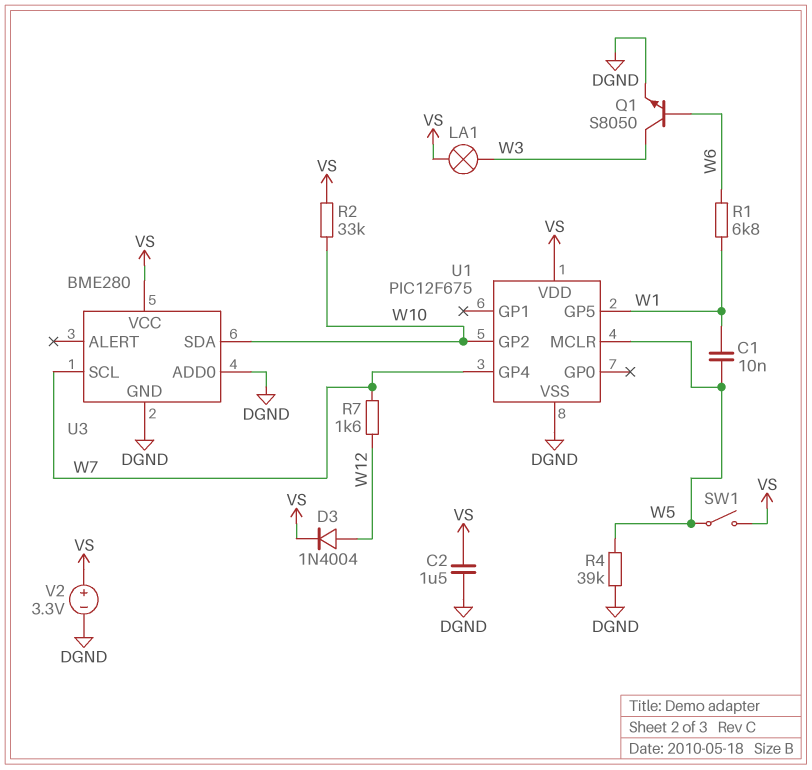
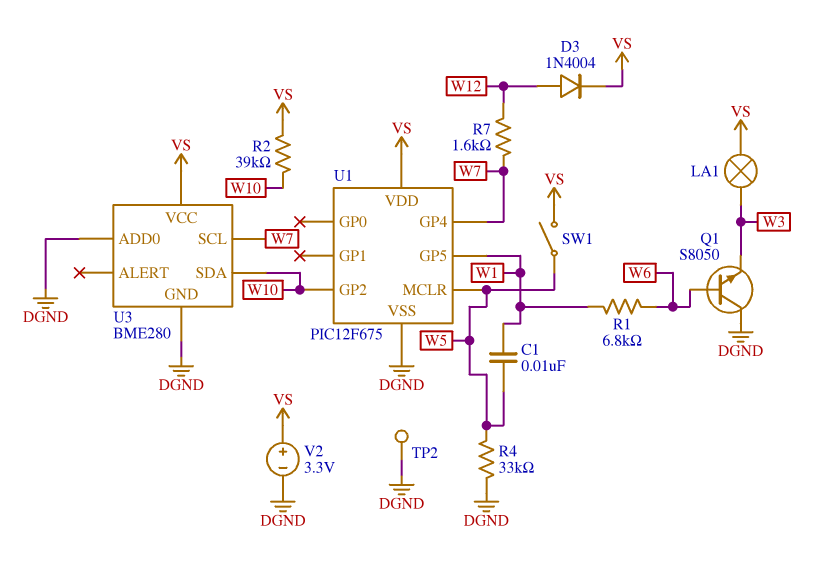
C2: 1.5uF (DGND, VS) -> none
Q1: NPN S8050 (B W6, C W3, E DGND) -> NPN S8050 (B W6, C DGND, E W3)
R2: 33k (VS, W10) -> 39k (VS, W10)
R4: 39k (DGND, W5) -> 33k (DGND, W5)
TP2: none -> test point (DGND)

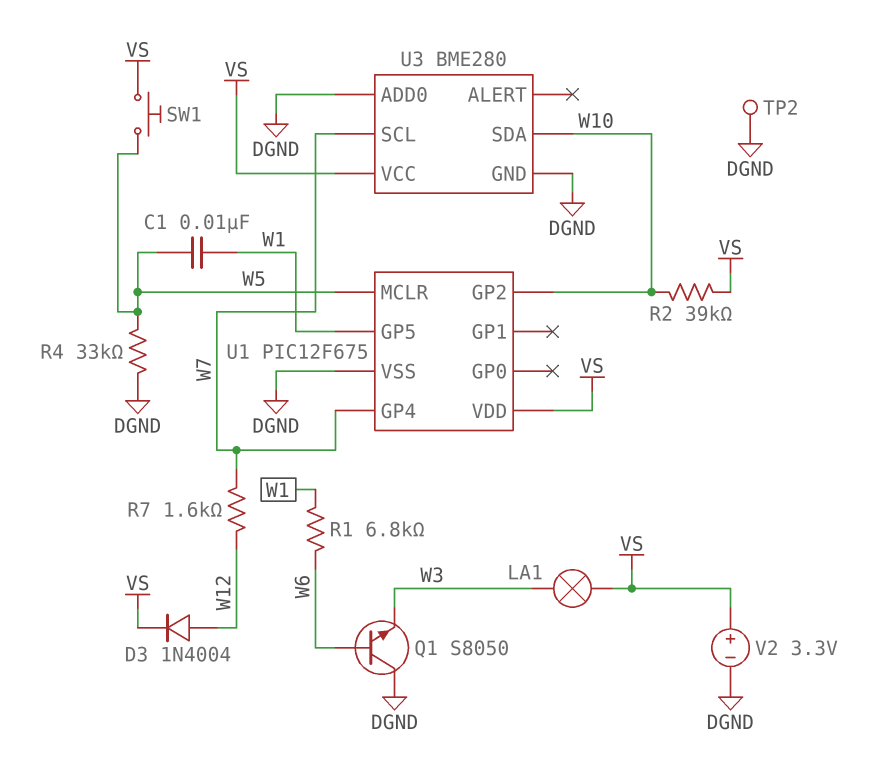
SW1: switch (VS, W5) -> button (VS, W5)

